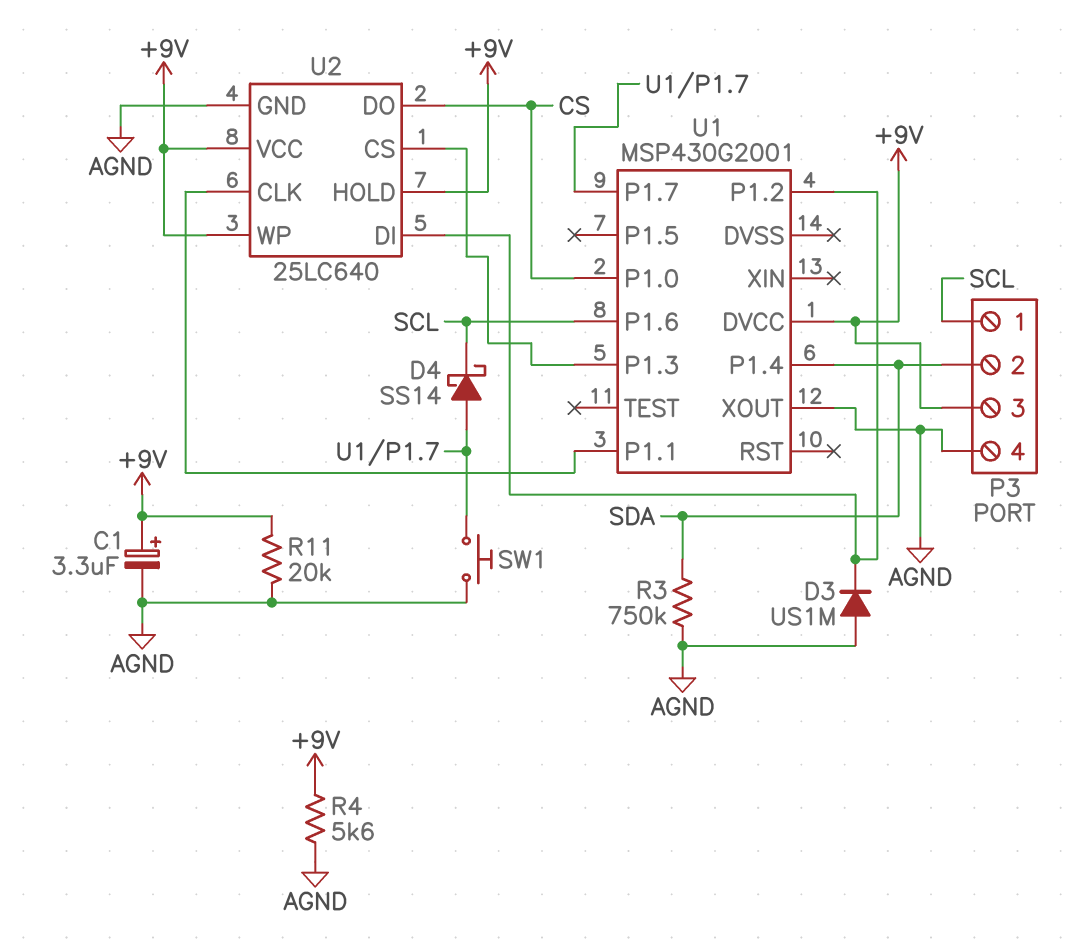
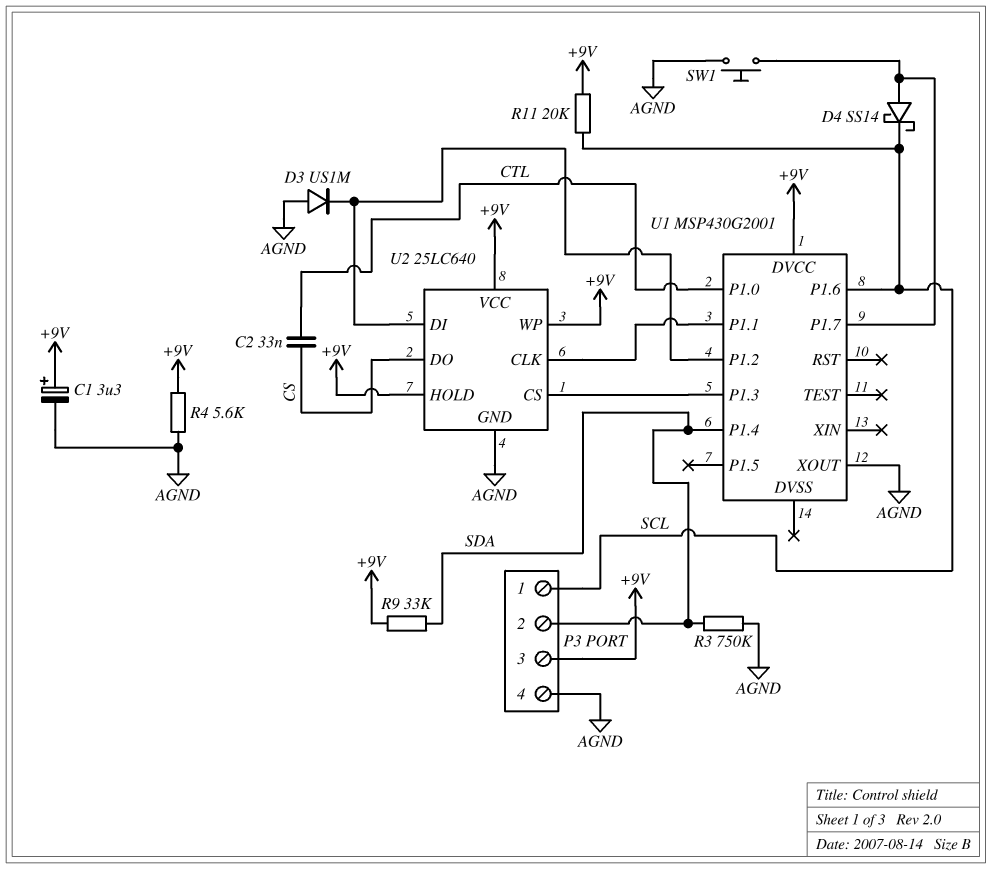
C2: none -> 33nF (CS, CTL)
R9: none -> 33k (+9V, SDA)
R11: 20k (+9V, AGND) -> 20k (+9V, SCL)
U1 pin P1.0: CS -> CTL

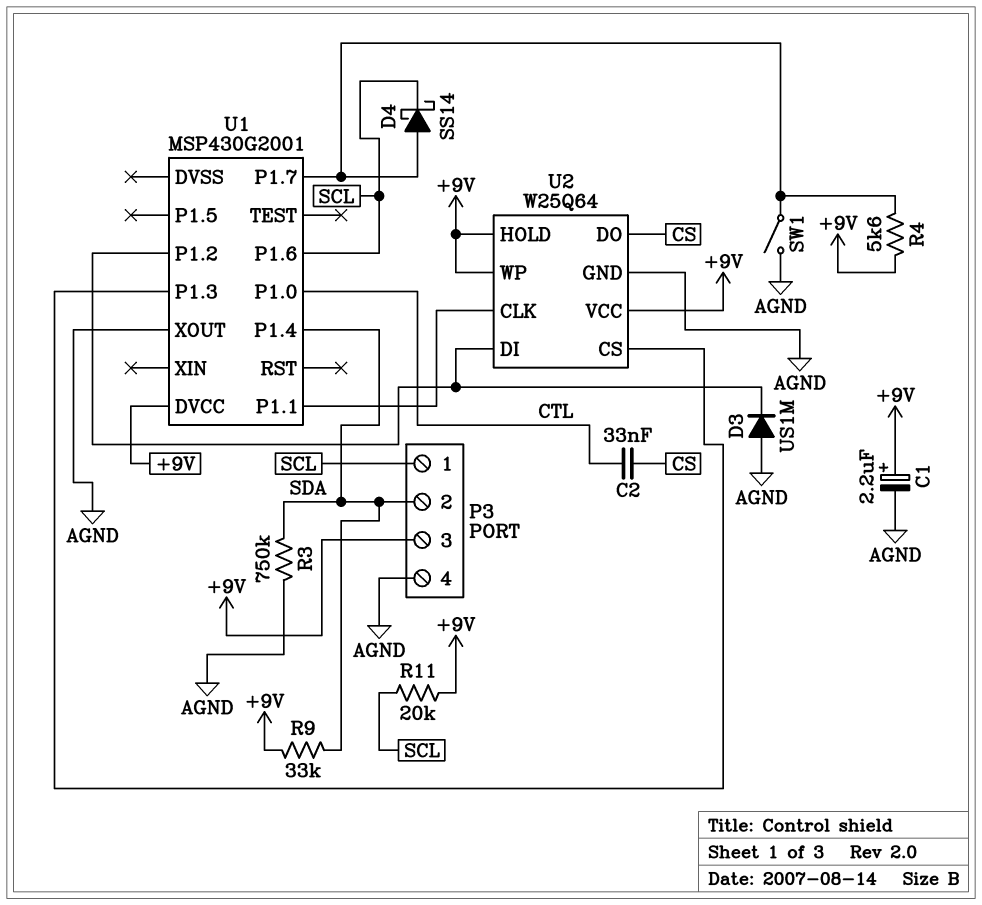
C1: 3.3uF (plus +9V, minus AGND) -> 2.2uF (plus +9V, minus AGND)
R4: 5.6k (+9V, AGND) -> 5.6k (+9V, U1/P1.7)
SW1: button (AGND, U1/P1.7) -> switch (AGND, U1/P1.7)
U2: 25LC640 -> W25Q64

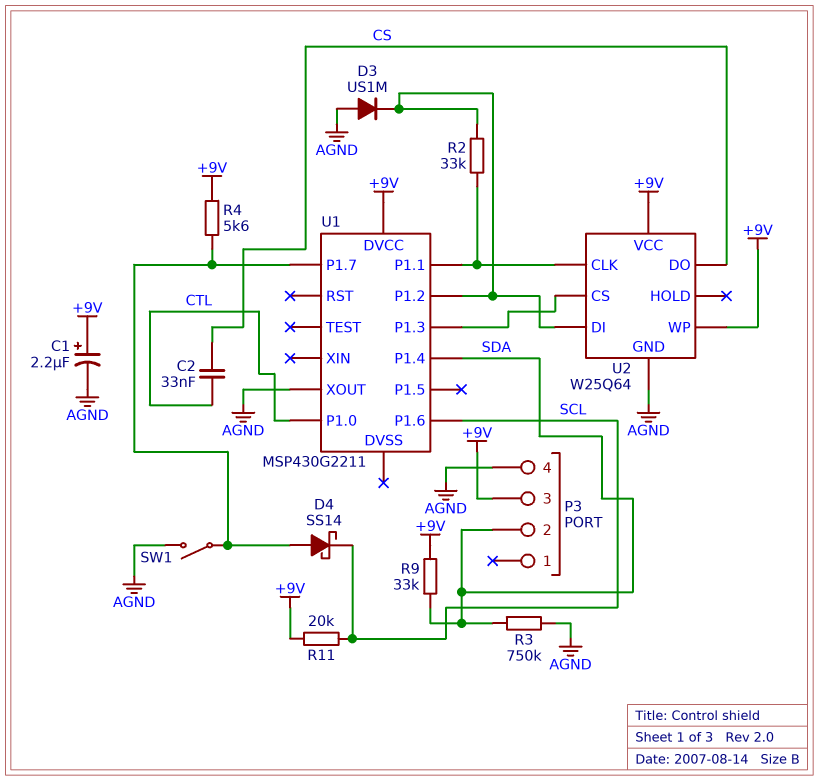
P3 pin 1: SCL -> none
R2: none -> 33k (U1/P1.1, U1/P1.2)
U1: MSP430G2001 -> MSP430G2211
U2 pin HOLD: +9V -> none

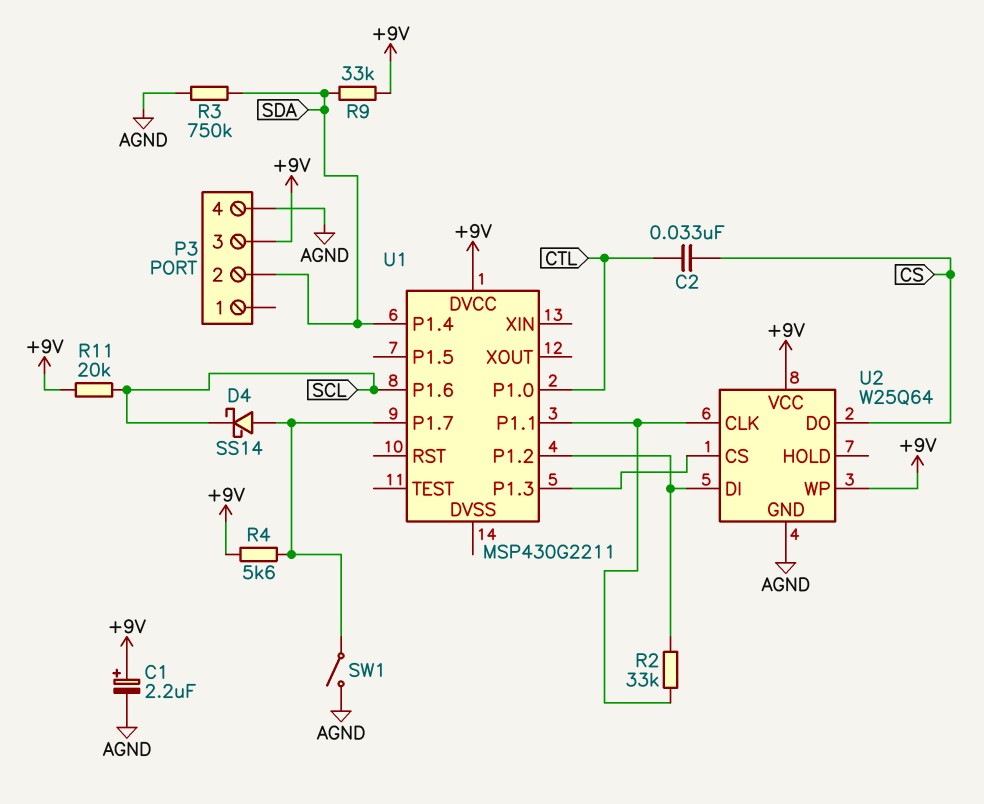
D3: diode US1M (A AGND, K U1/P1.2) -> none
U1 pin XOUT: AGND -> none

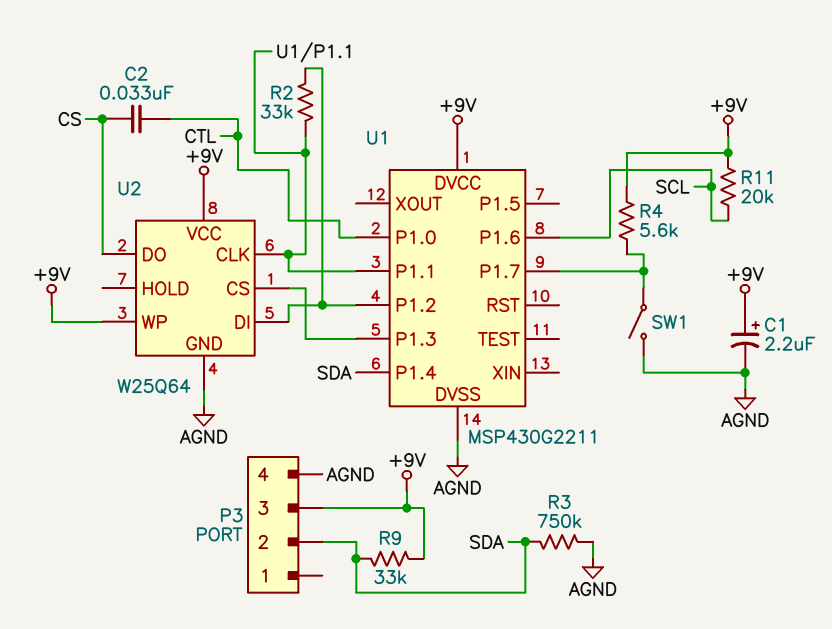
D4: schottky SS14 (A U1/P1.7, K SCL) -> none
U1 pin DVSS: none -> AGND

